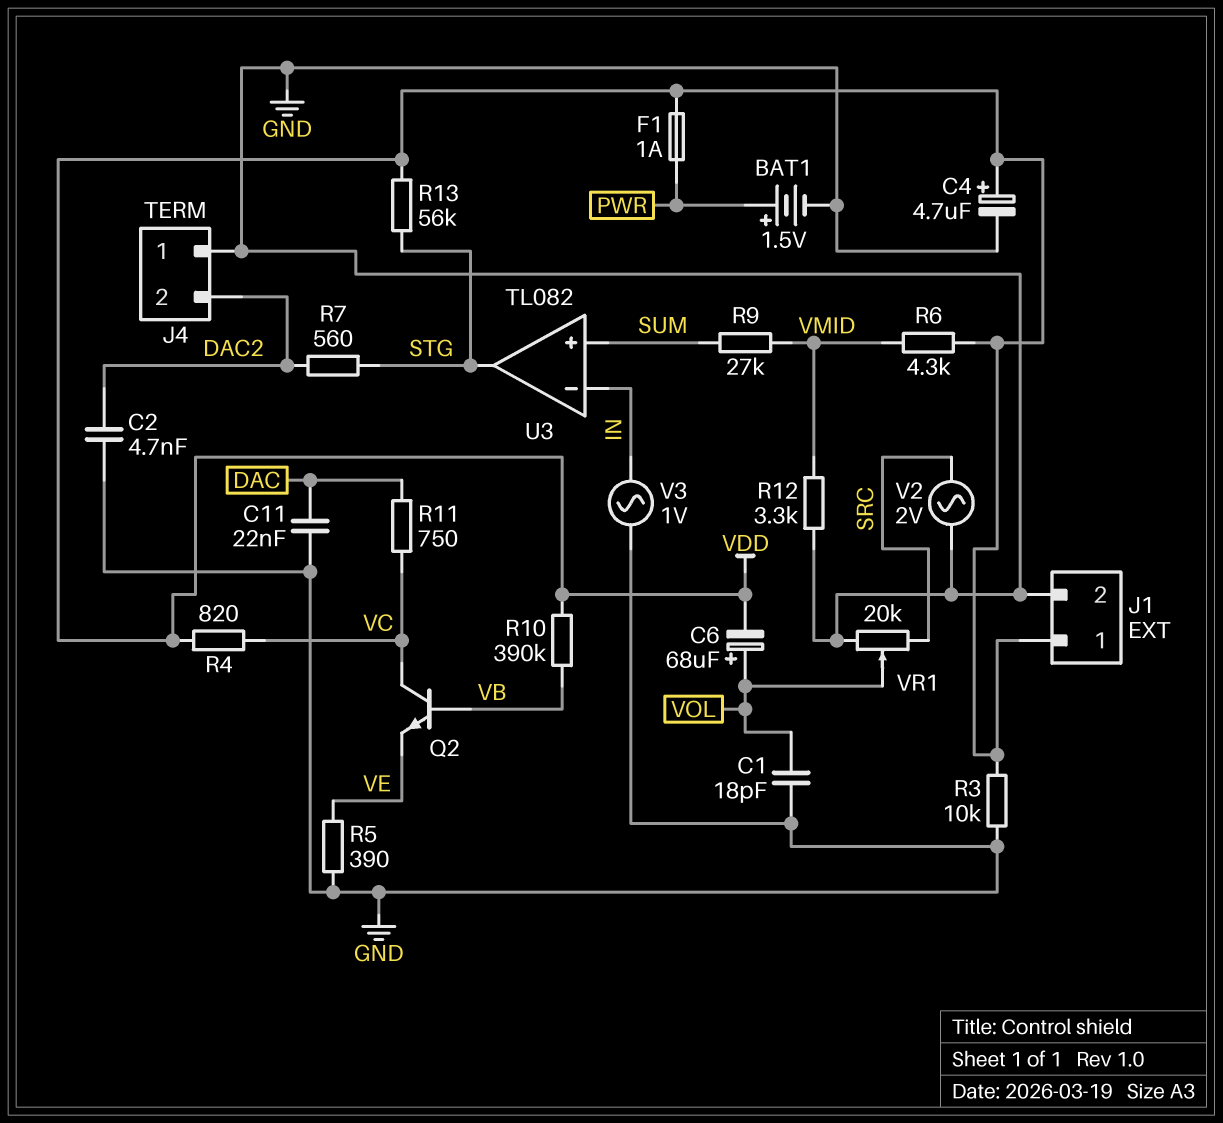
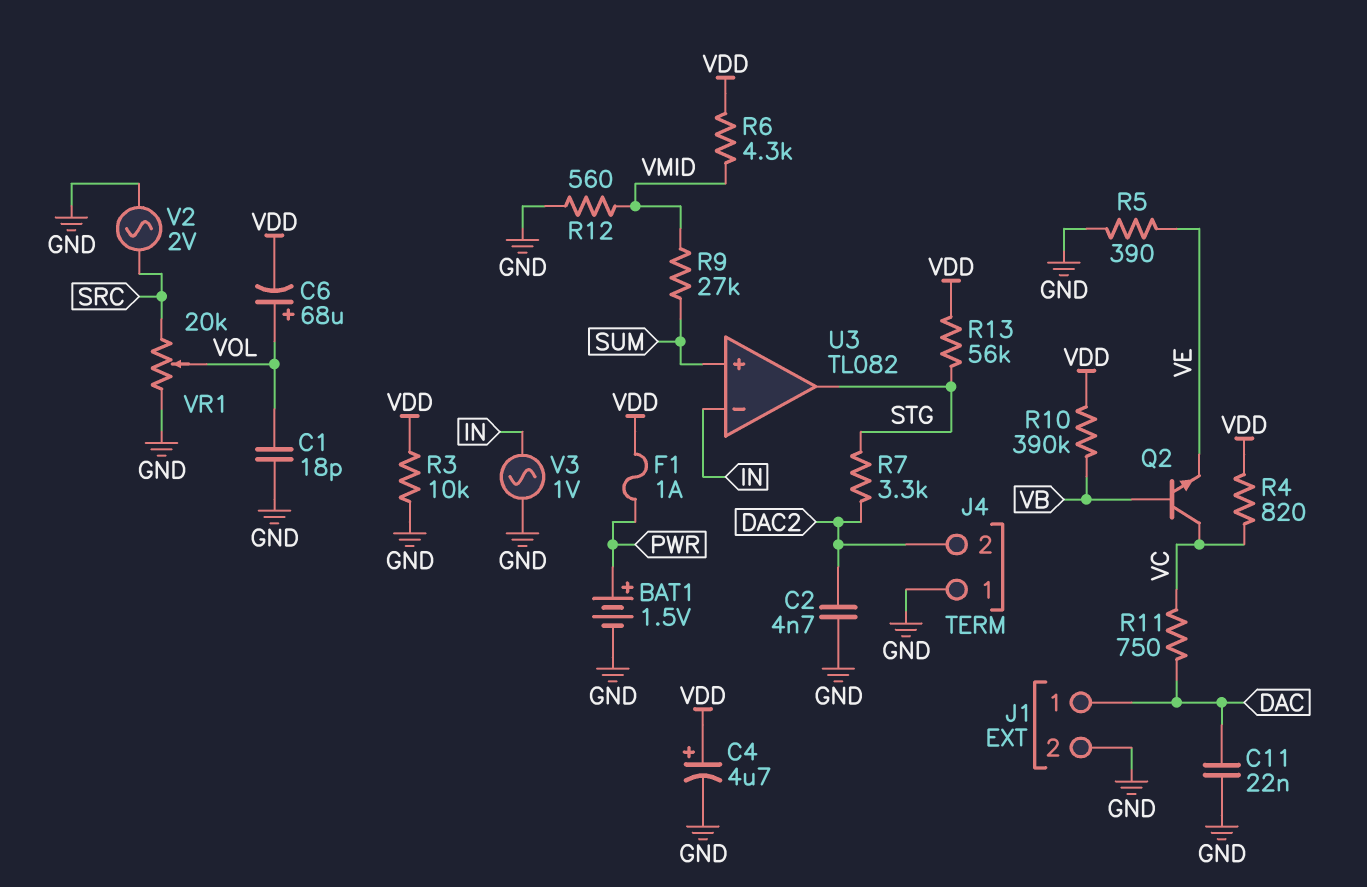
J1 pin 1: VDD -> DAC
R7: 560 (DAC2, STG) -> 3.3k (DAC2, STG)
R12: 3.3k (GND, VMID) -> 560 (GND, VMID)

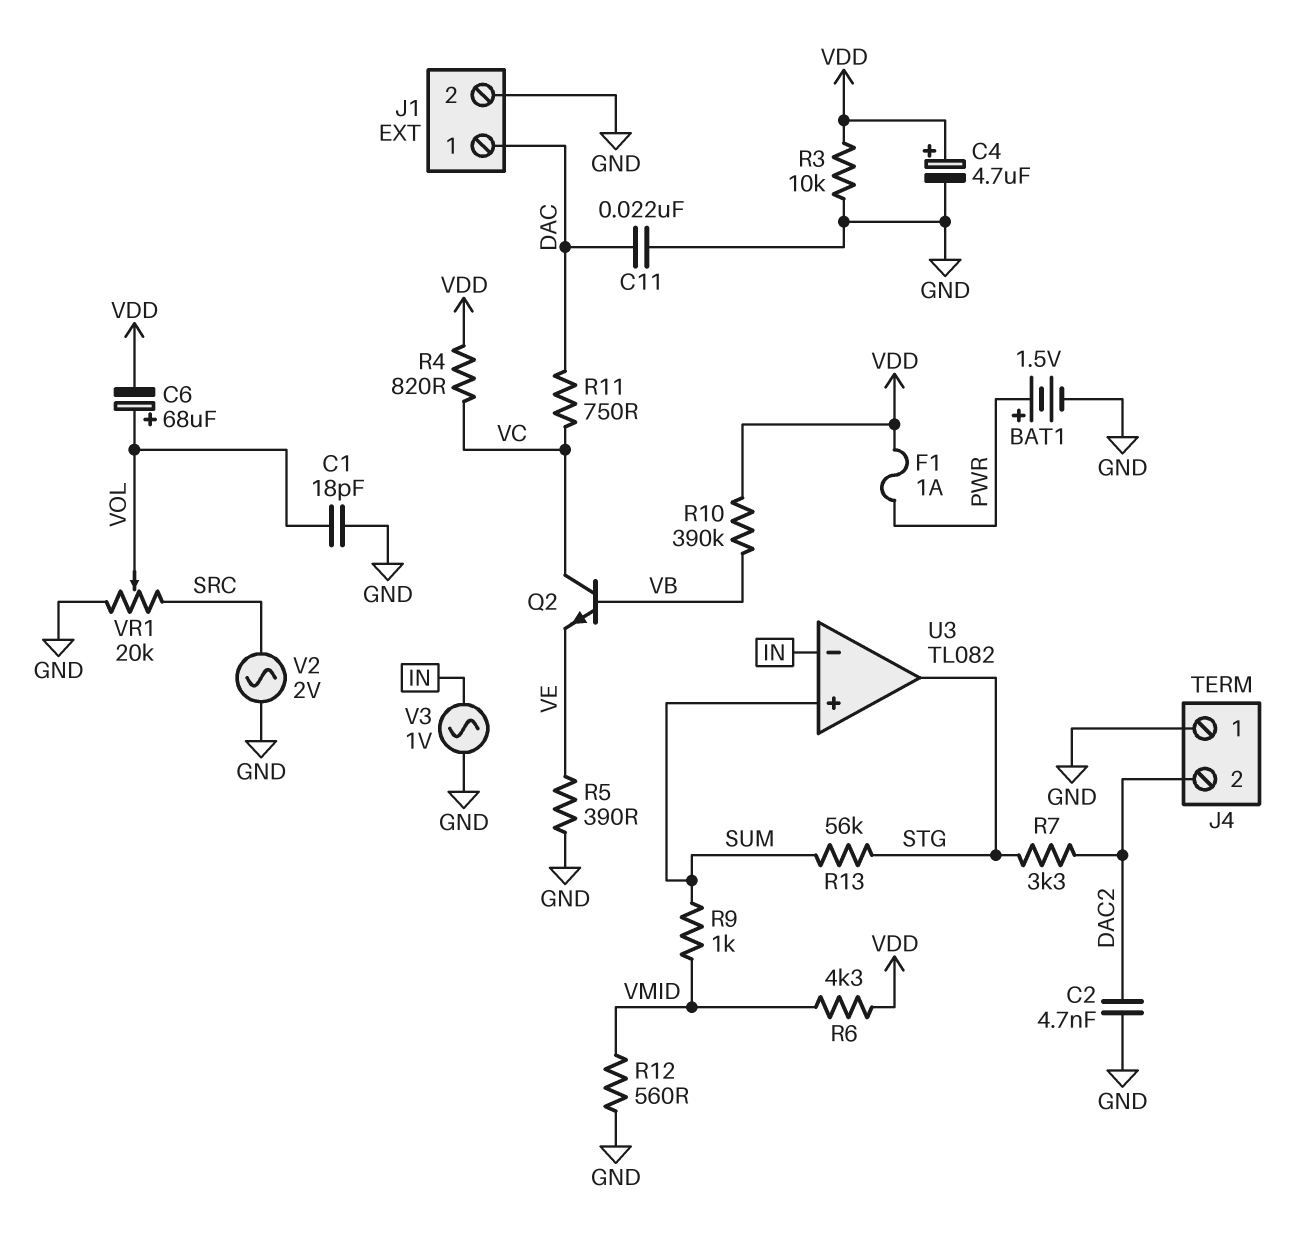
R9: 27k (SUM, VMID) -> 1k (SUM, VMID)
R13: 56k (STG, VDD) -> 56k (STG, SUM)

